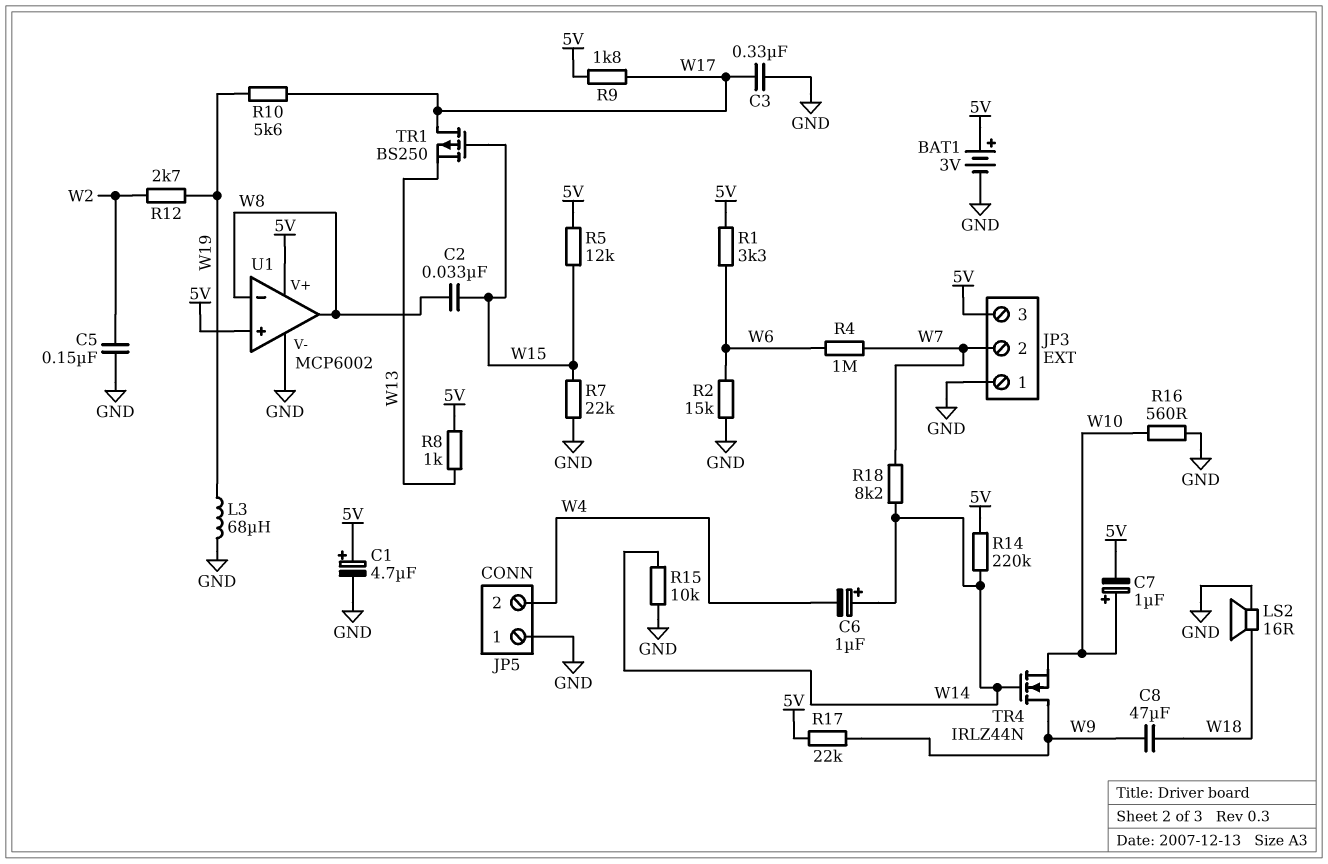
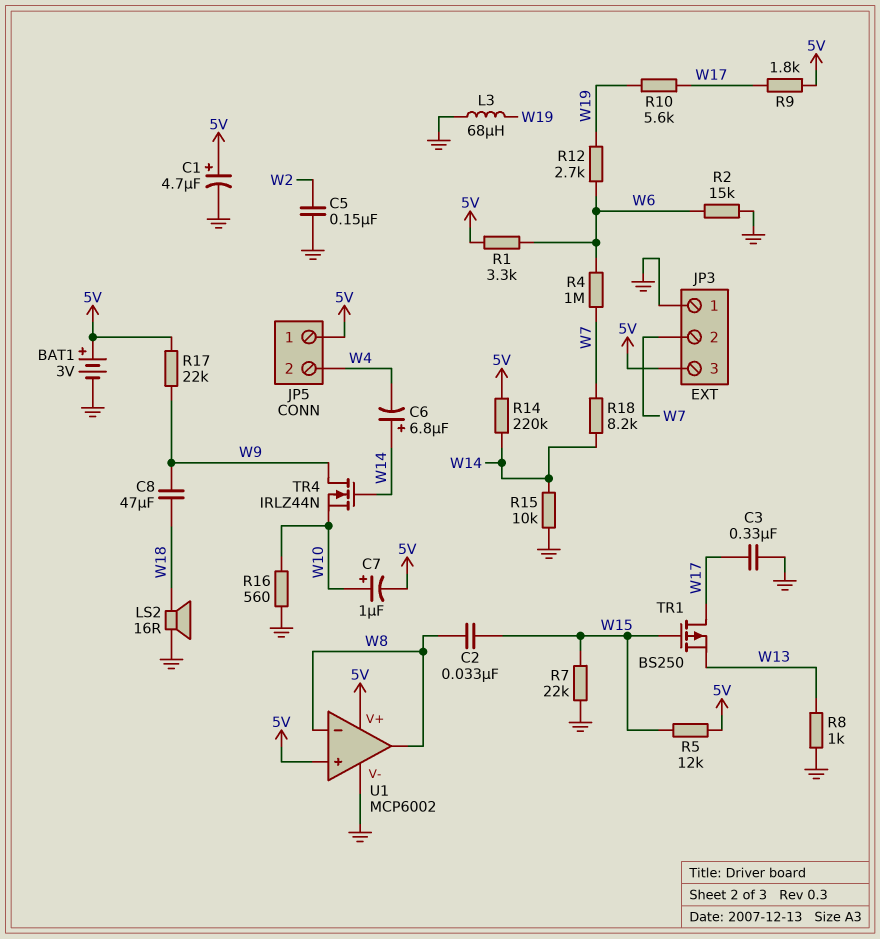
C6: 1uF (plus W14, minus W4) -> 6.8uF (plus W14, minus W4)
JP5 pin 1: GND -> 5V
R8: 1k (5V, W13) -> 1k (GND, W13)
R12: 2.7k (W2, W19) -> 2.7k (W6, W19)

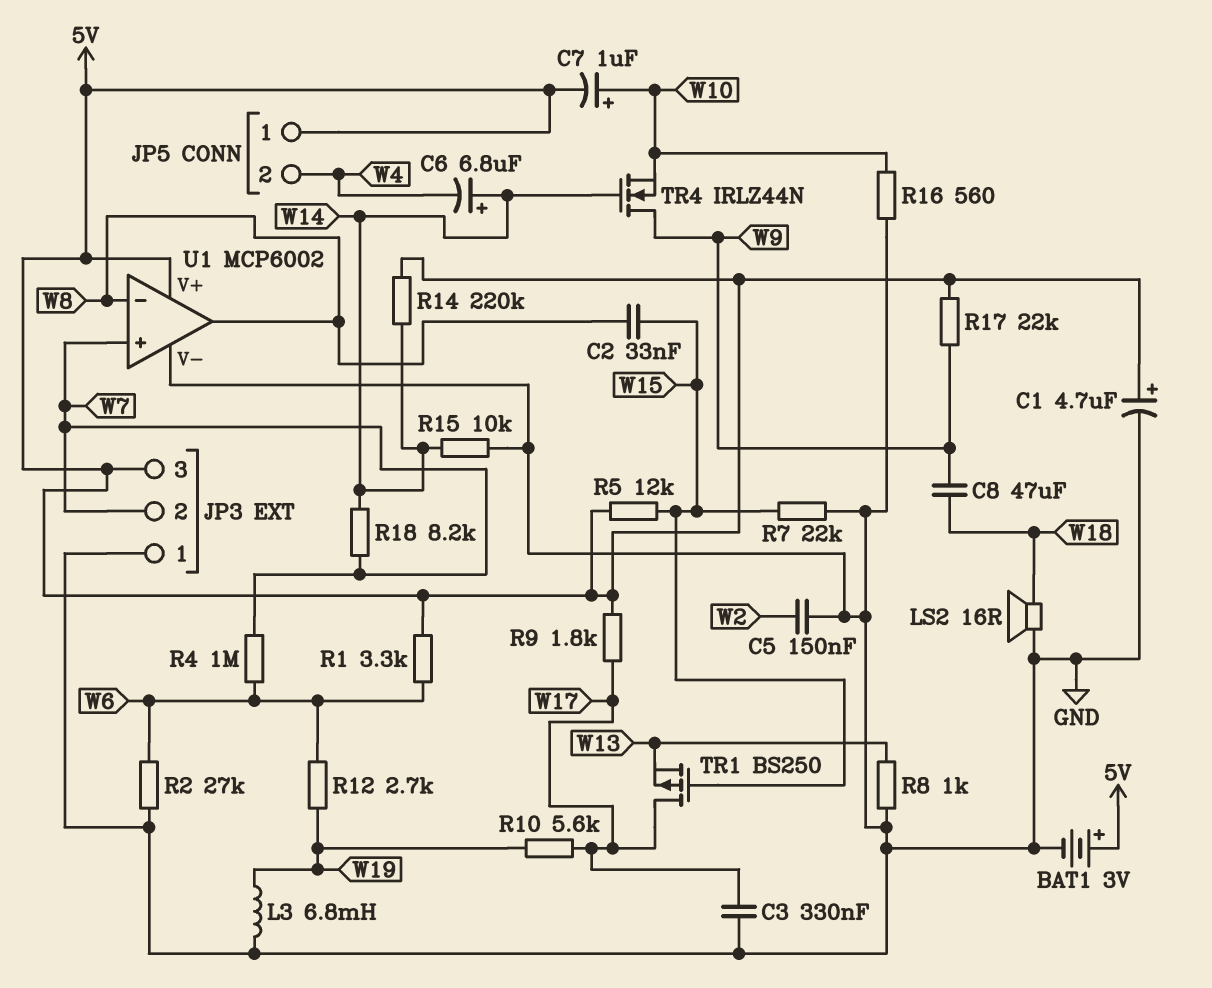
L3: 68uH (GND, W19) -> 6.8mH (GND, W19)
R2: 15k (GND, W6) -> 27k (GND, W6)
U1 pin in+: 5V -> W7

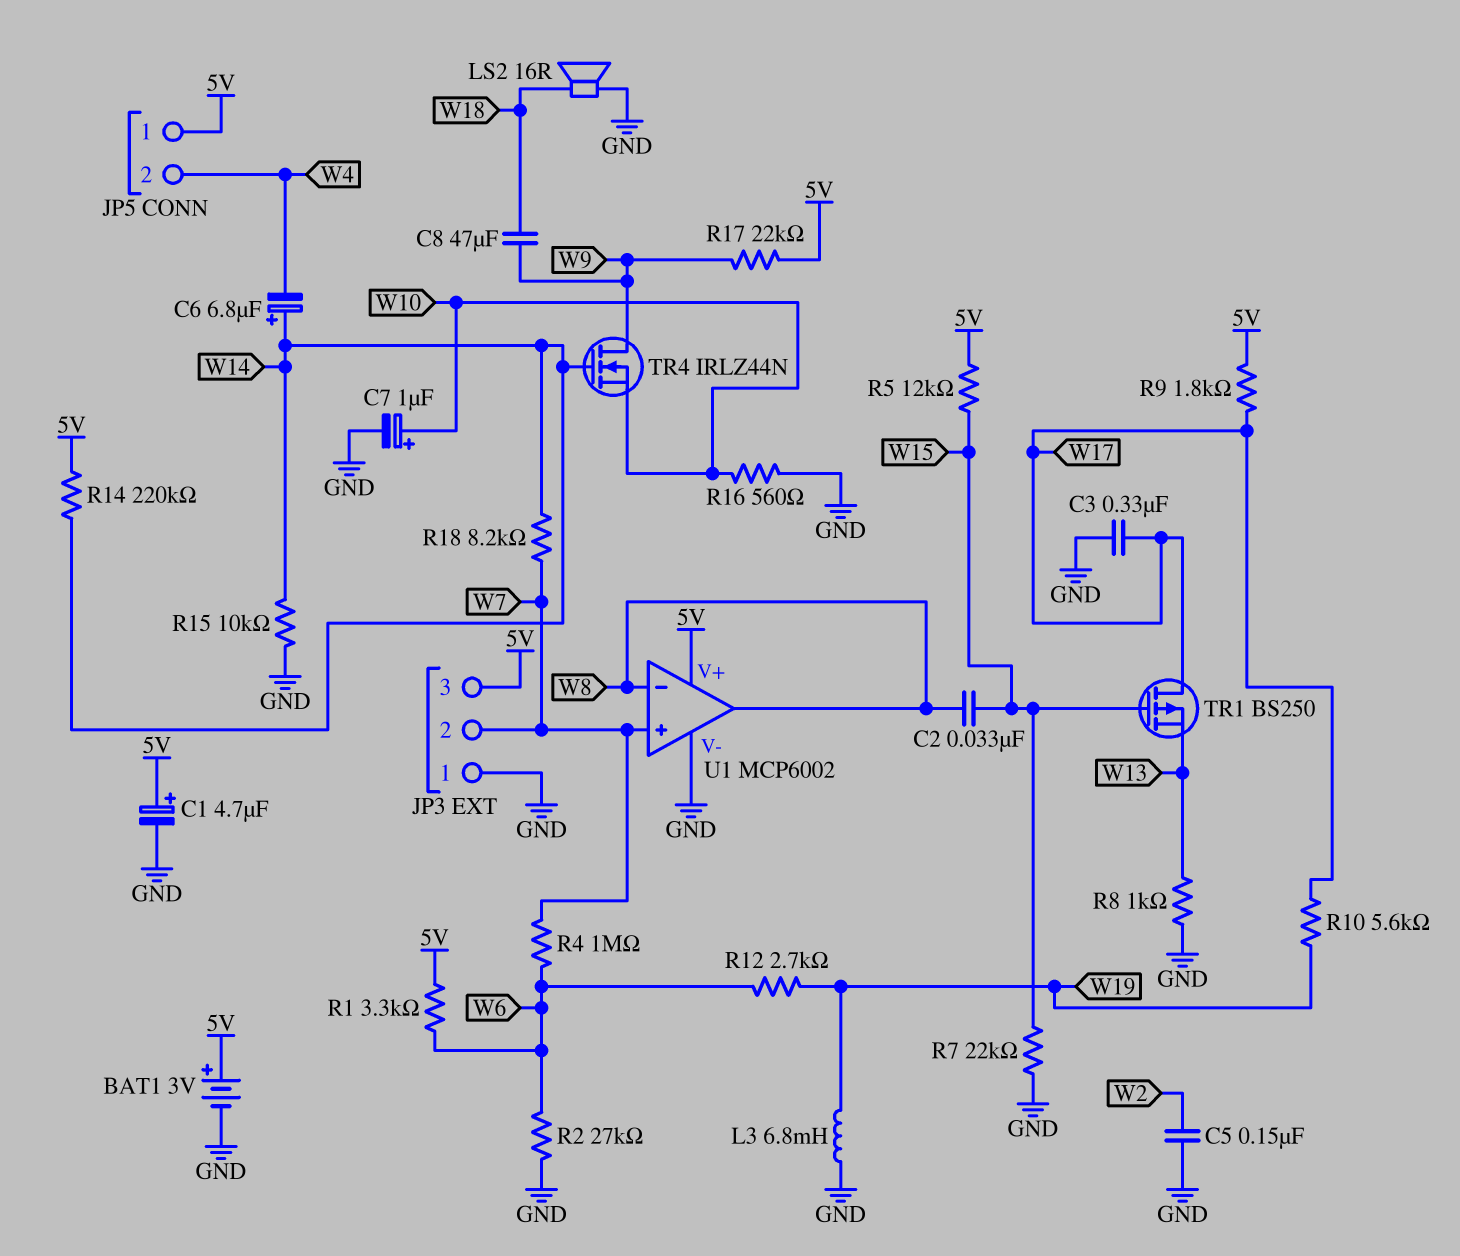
C7: 1uF (plus W10, minus 5V) -> 1uF (plus W10, minus GND)

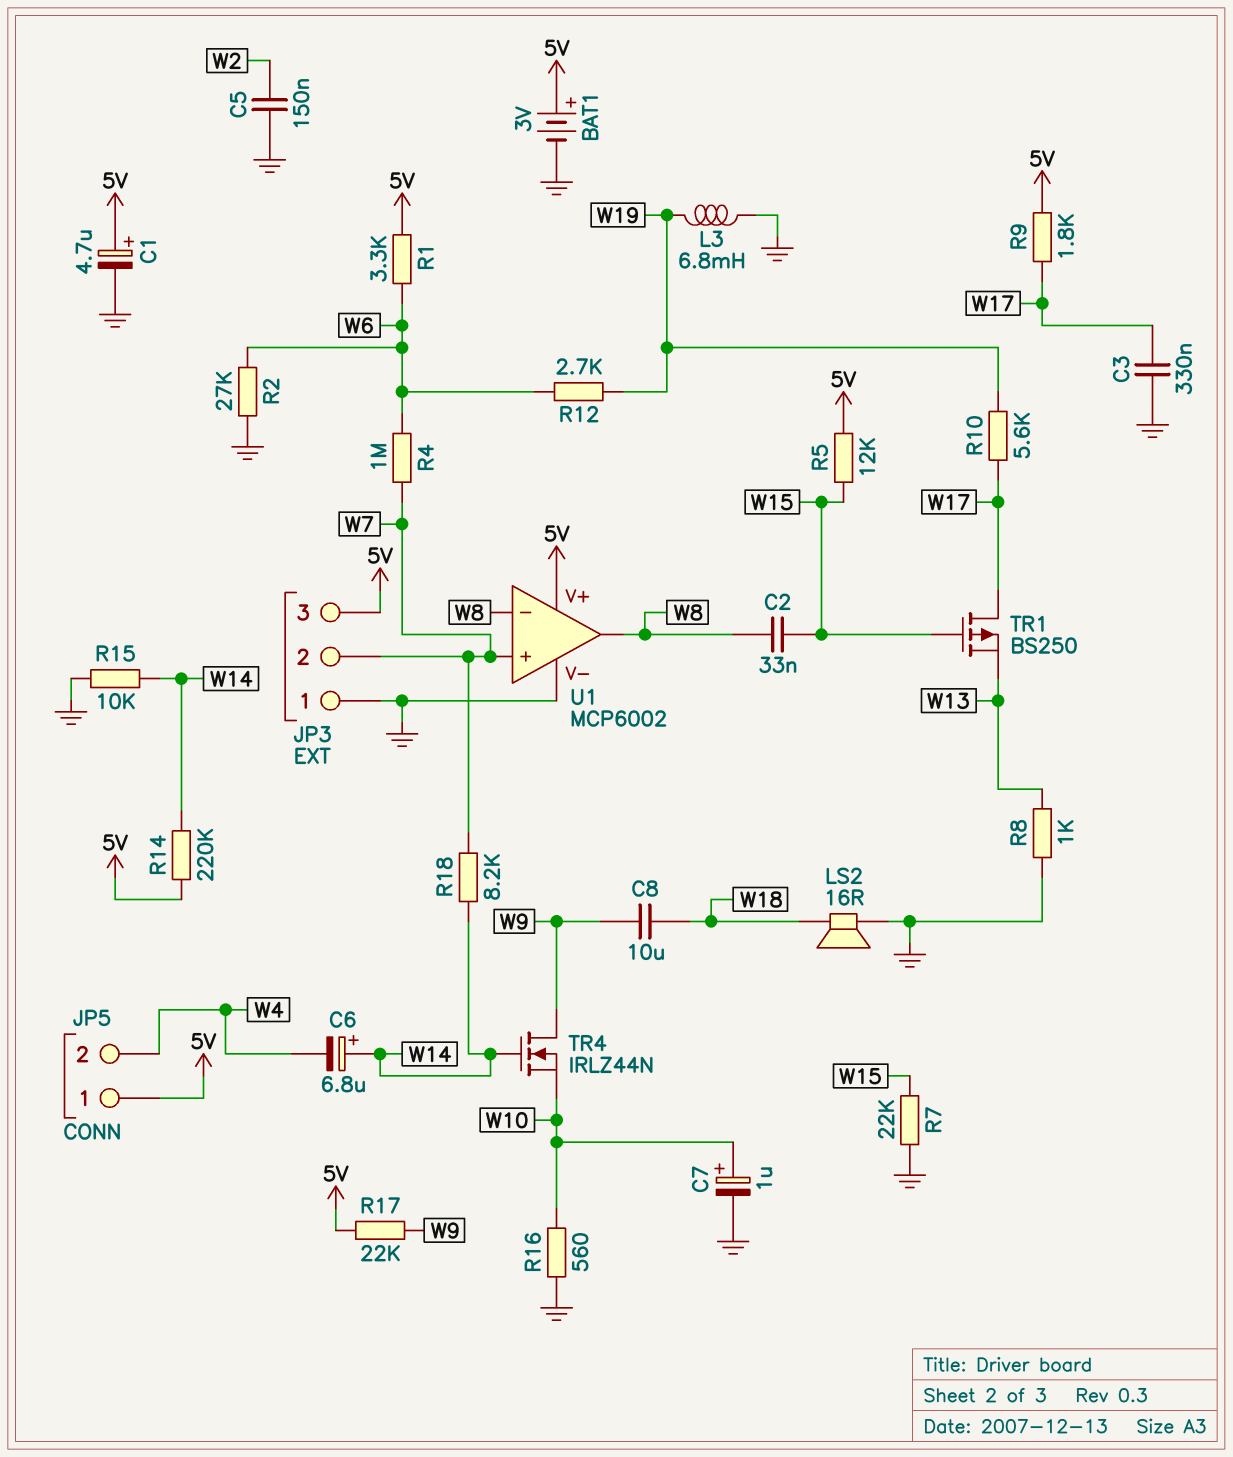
C8: 47uF (W9, W18) -> 10uF (W9, W18)

